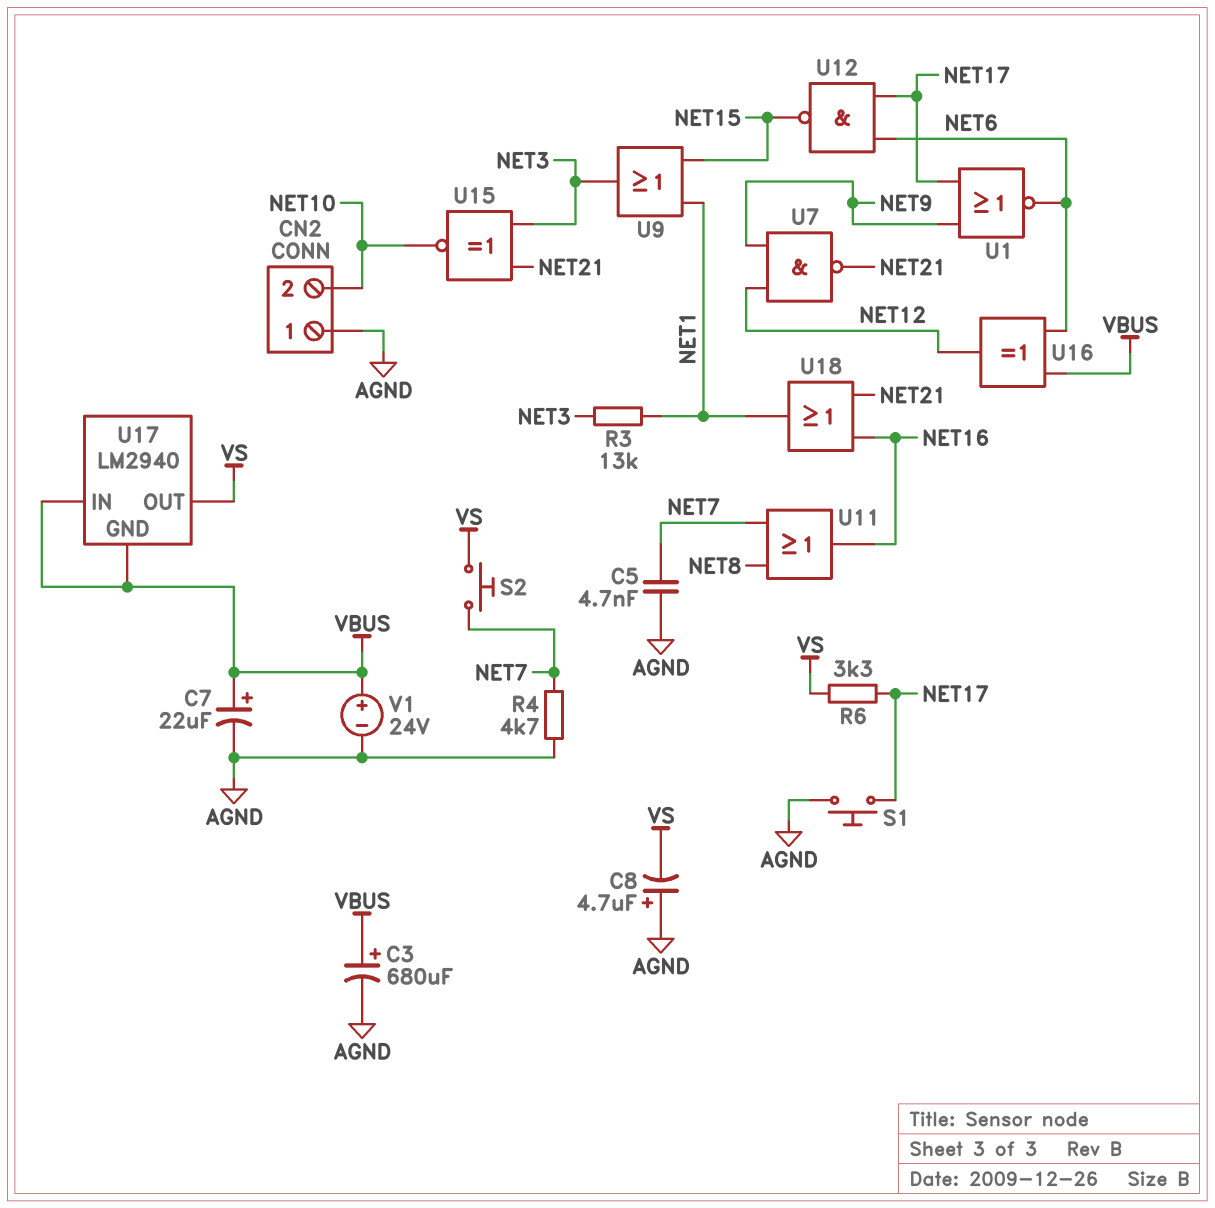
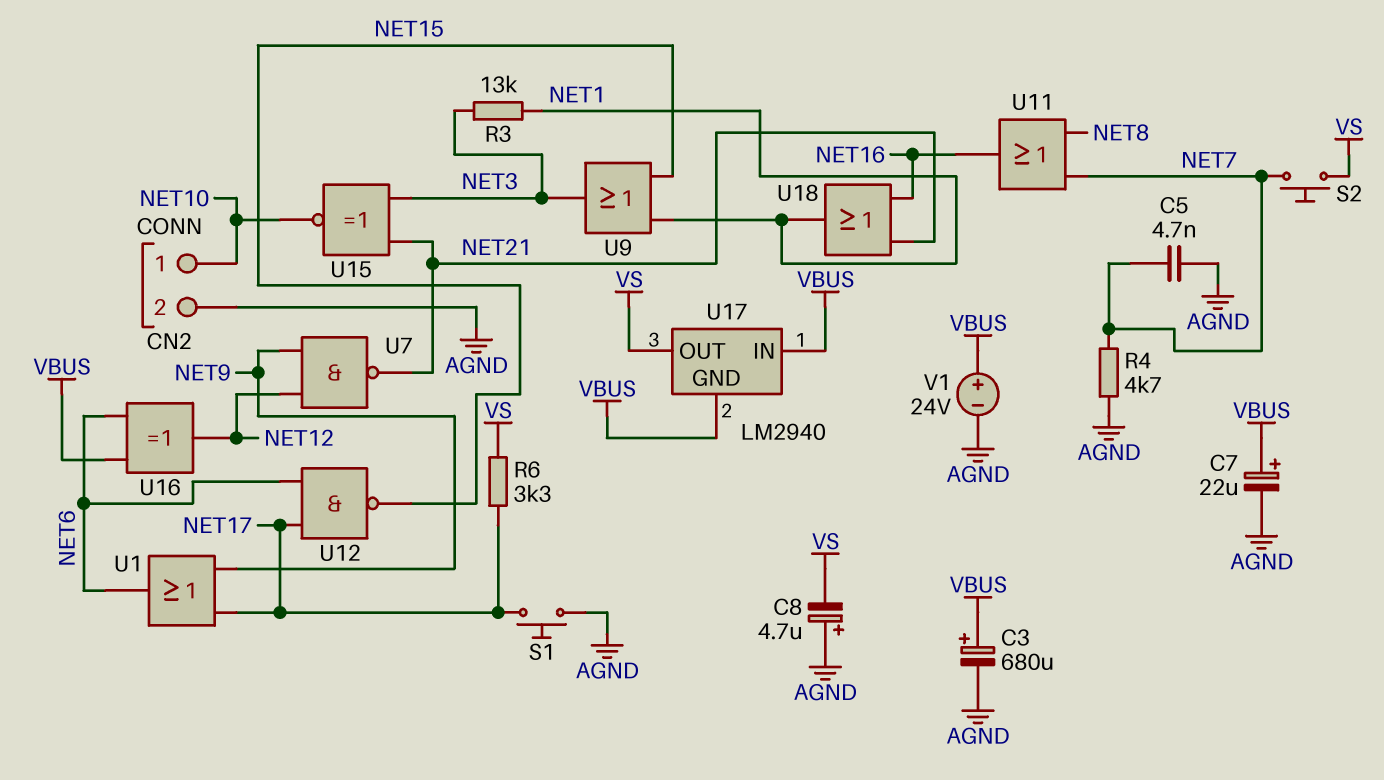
CN2 pin 1: AGND -> NET10
CN2 pin 2: NET10 -> AGND
U1: NOR (in NET9, in NET17, out NET6) -> OR (in NET9, in NET17, out NET6)

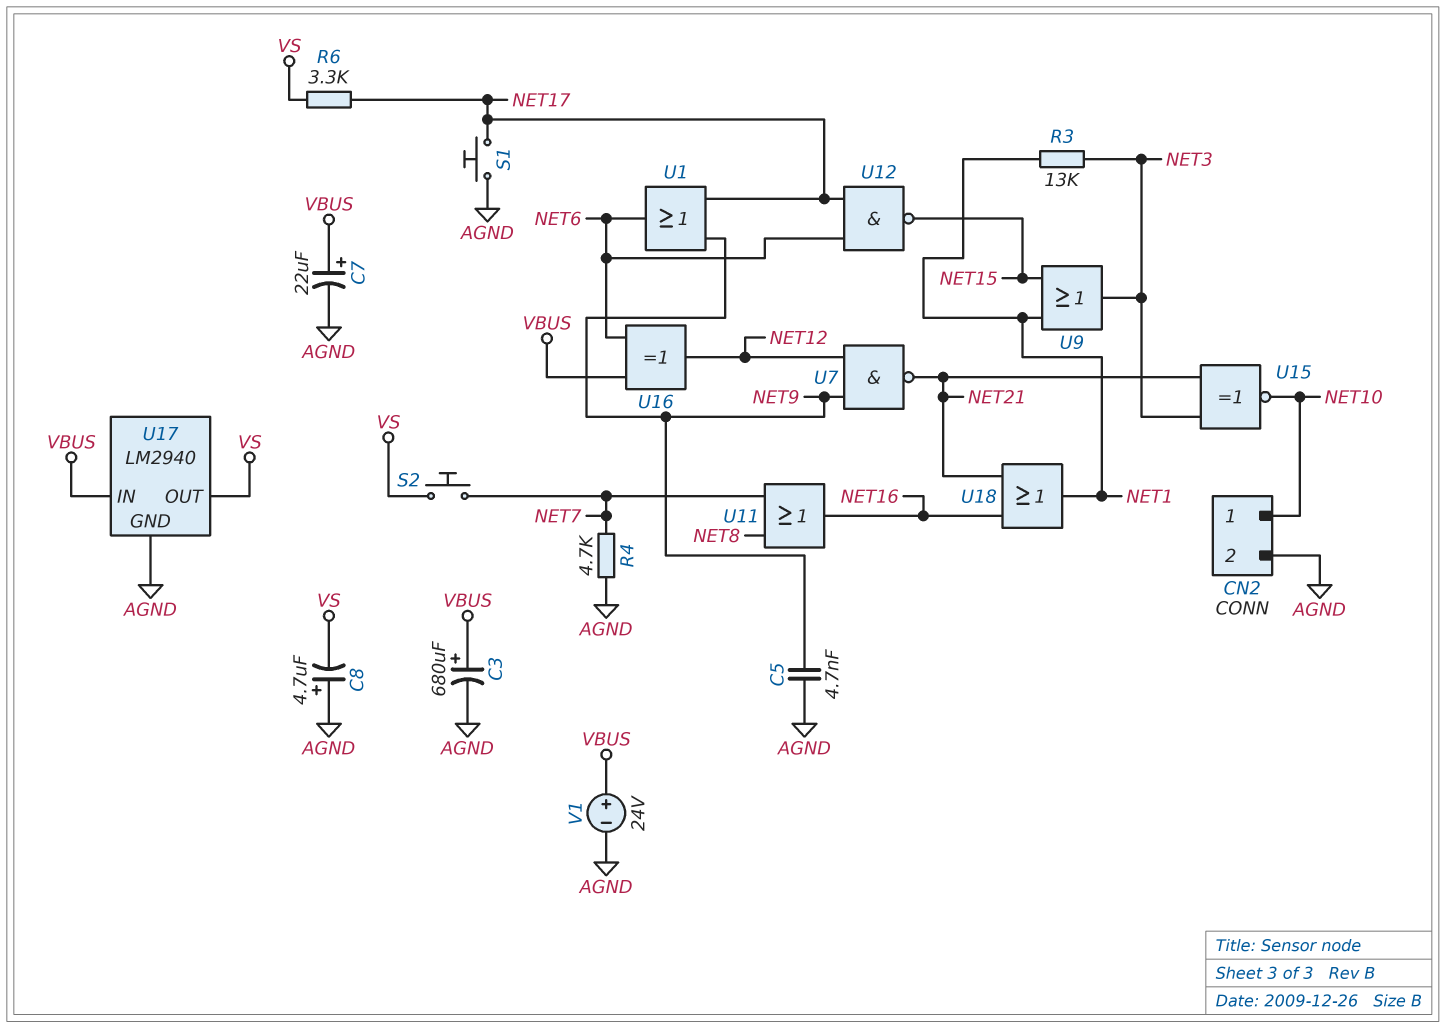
C5: 4.7nF (AGND, NET7) -> 4.7nF (AGND, NET9)
U17 pin GND: VBUS -> AGND

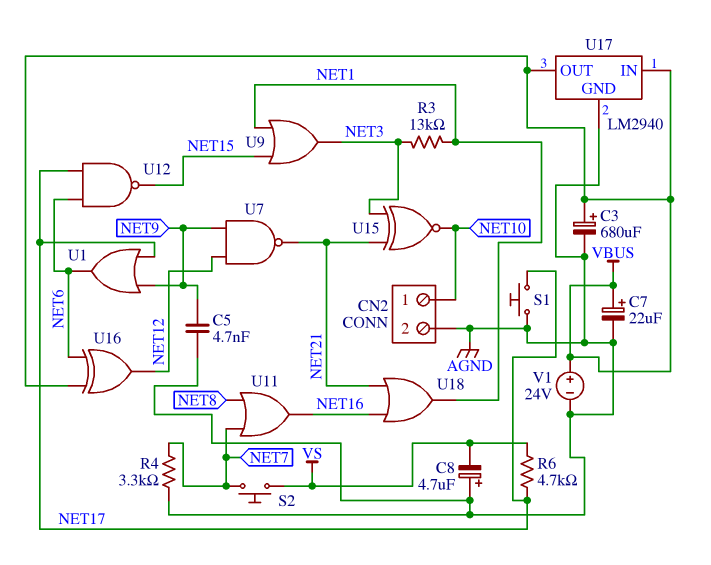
R4: 4.7k (AGND, NET7) -> 3.3k (AGND, NET7)
R6: 3.3k (NET17, VS) -> 4.7k (NET17, VS)
U17 pin OUT: VS -> VBUS

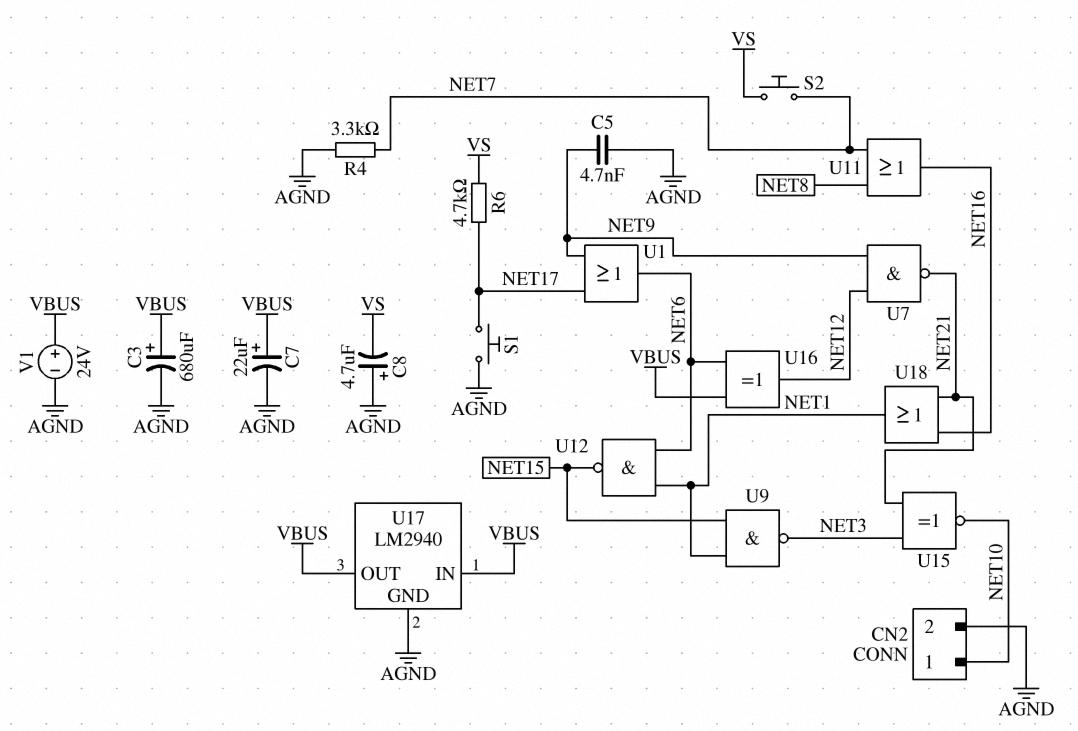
R3: 13k (NET1, NET3) -> none
U9: OR (in NET1, in NET15, out NET3) -> NAND (in NET1, in NET15, out NET3)
U12: NAND (in NET6, in NET17, out NET15) -> NAND (in NET1, in NET6, out NET15)

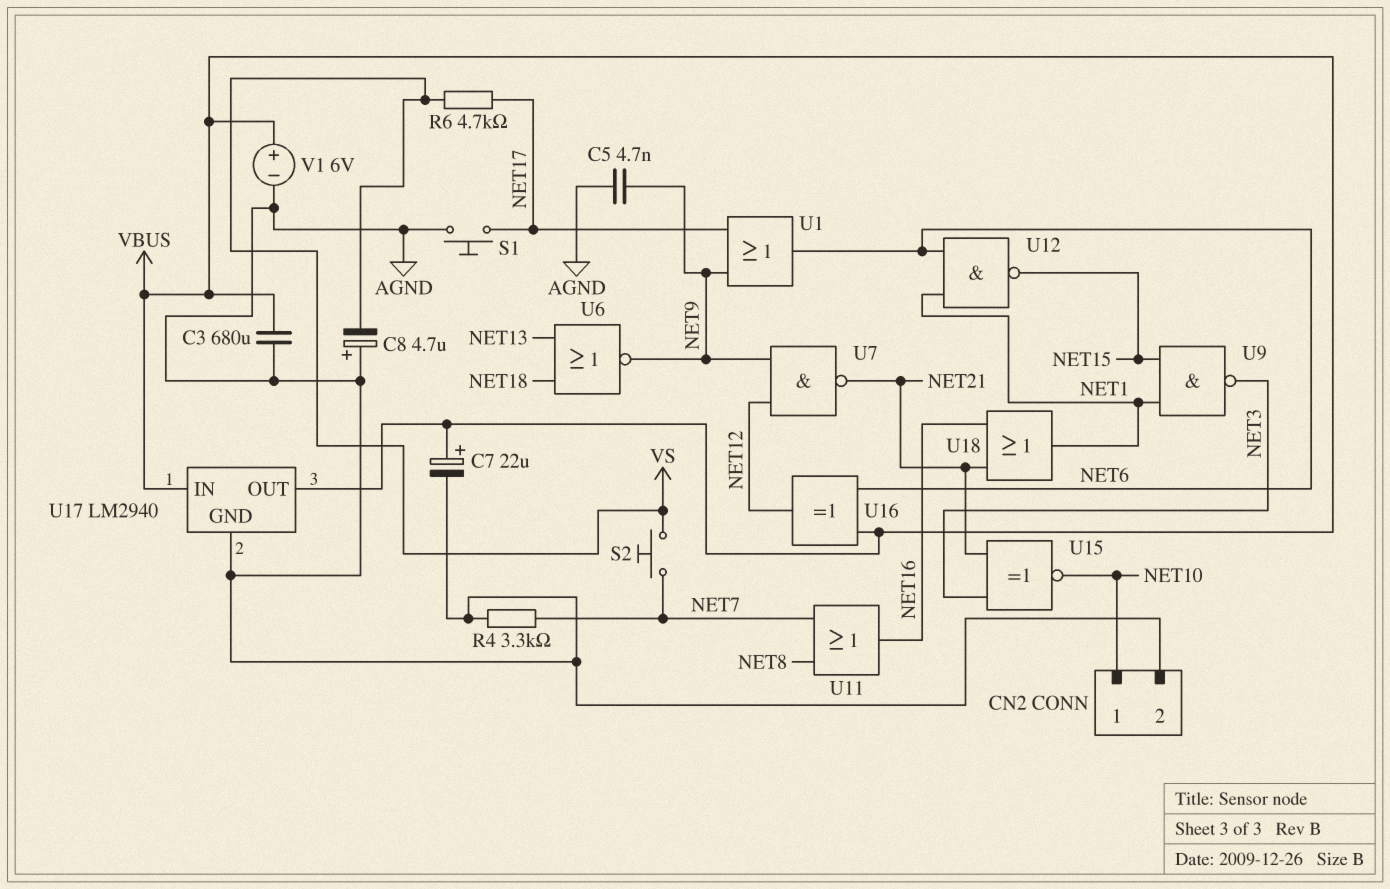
C3: 680uF (plus VBUS, minus AGND) -> 680uF (AGND, VBUS)
U6: none -> NOR (in NET13, in NET18, out NET9)
V1: 24V (plus VBUS, minus AGND) -> 6V (plus VBUS, minus AGND)

